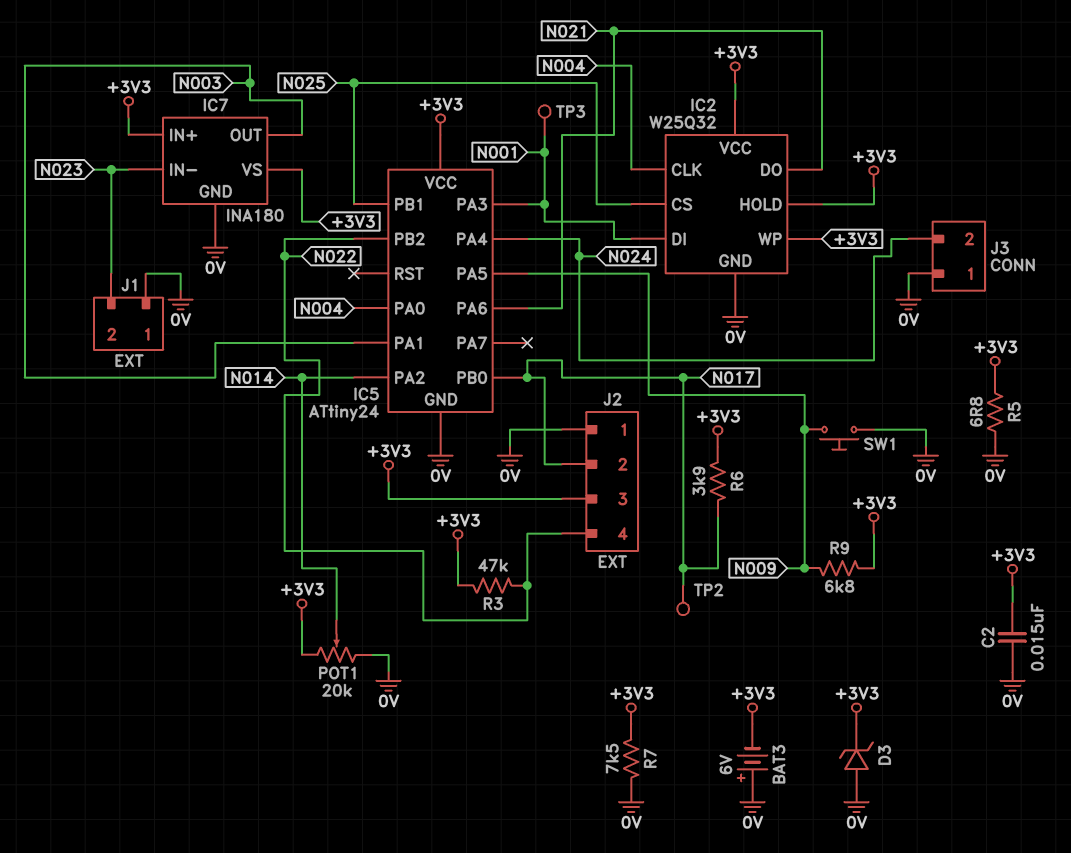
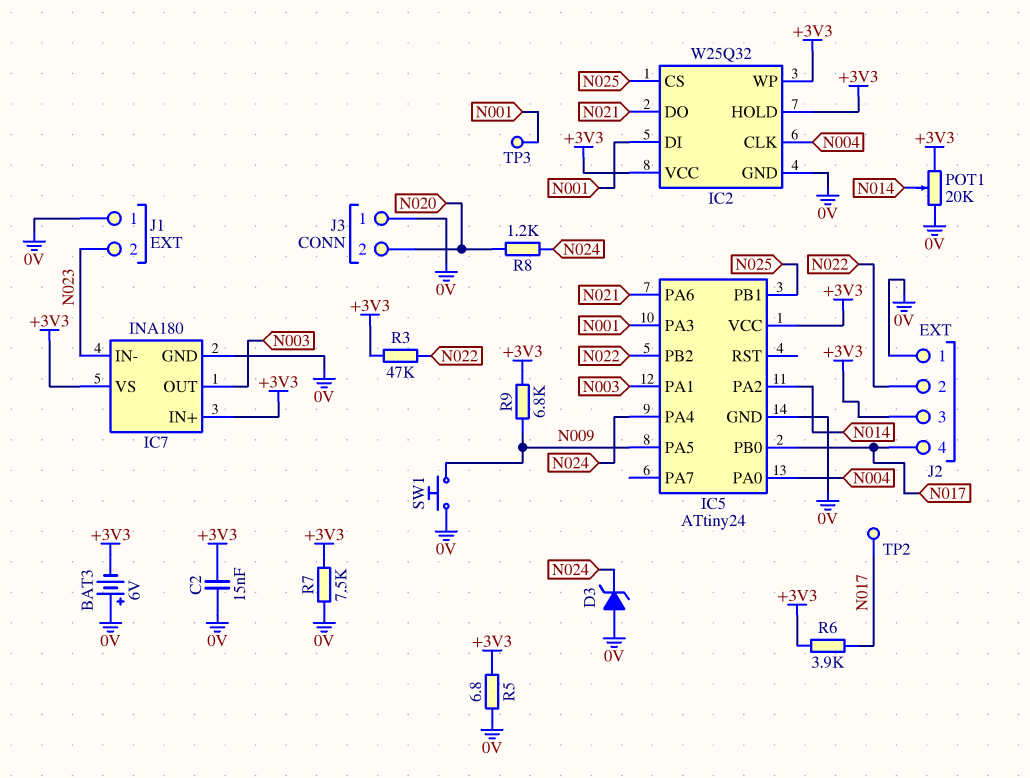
D3: zener (A 0V, K +3V3) -> zener (A 0V, K N024)
J2 pin 2: N017 -> N022
J2 pin 4: N022 -> N017
J3 pin 2: N024 -> N020
R8: none -> 1.2k (N020, N024)

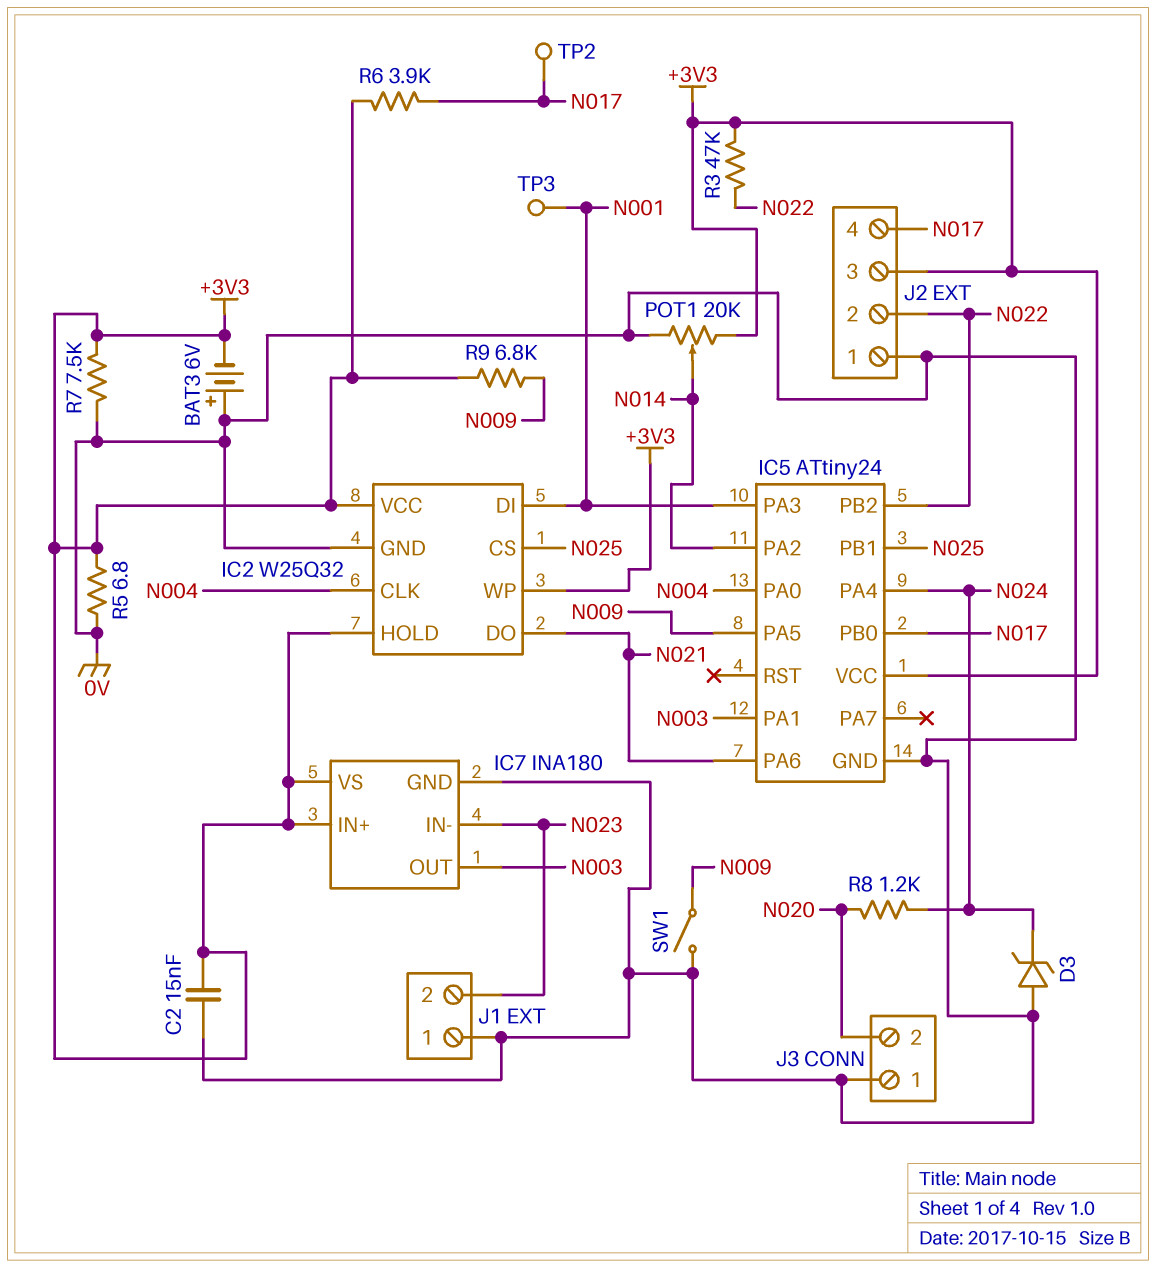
SW1: button (0V, N009) -> switch (0V, N009)

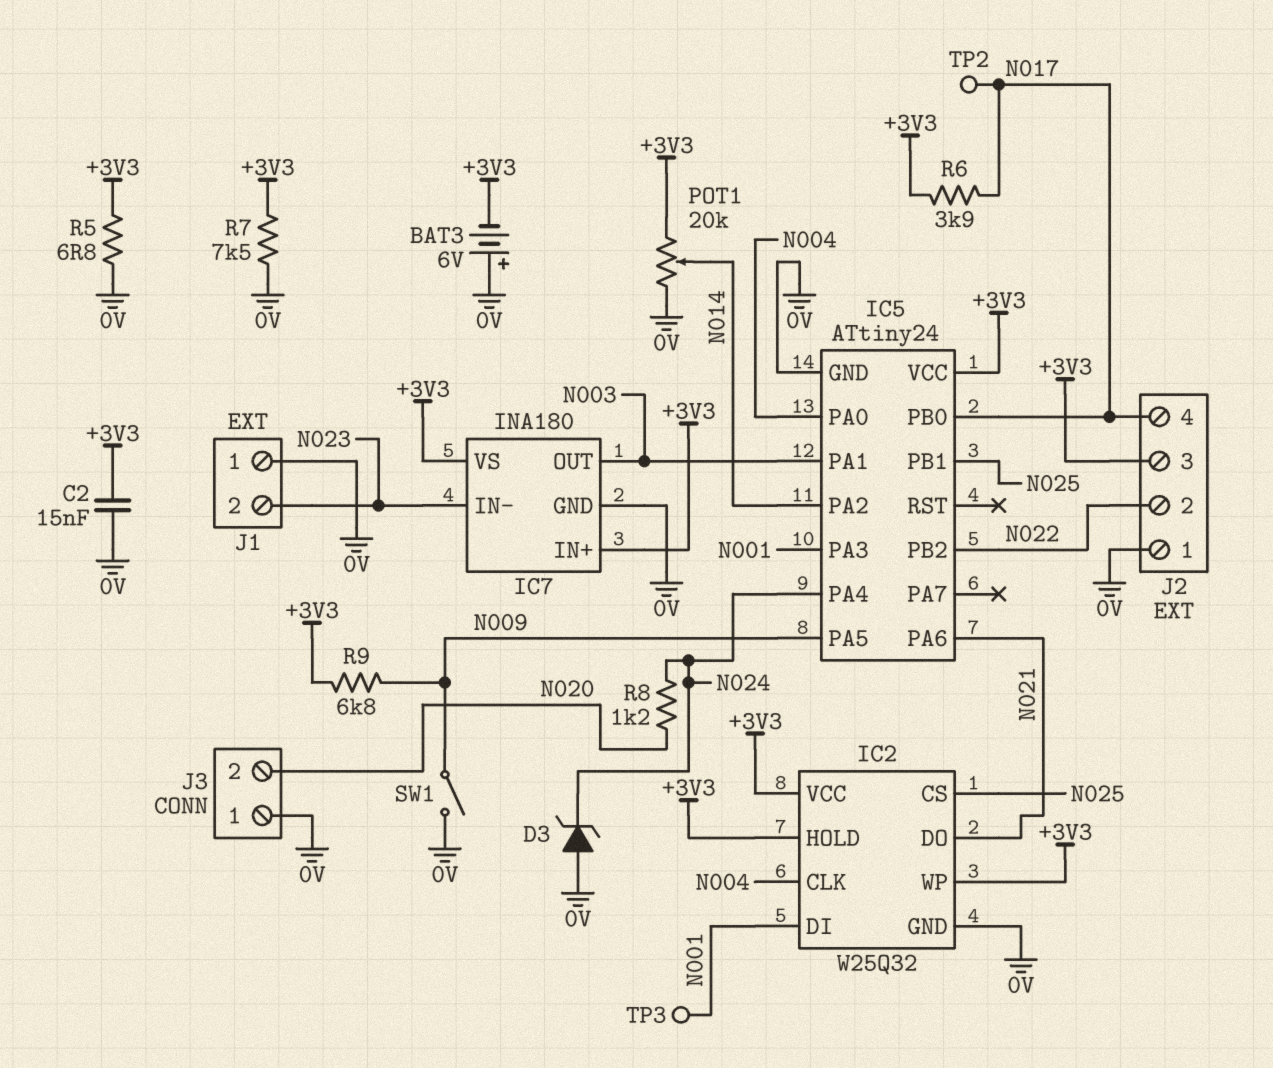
R3: 47k (+3V3, N022) -> none

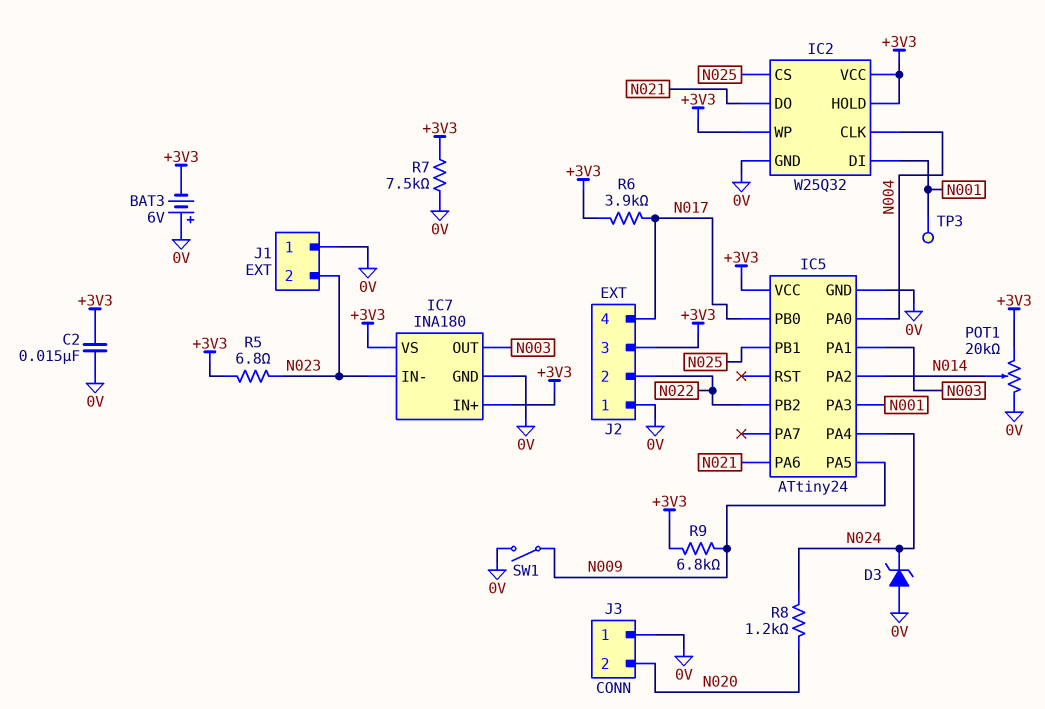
R5: 6.8 (+3V3, 0V) -> 6.8 (+3V3, N023)
TP2: test point (N017) -> none

